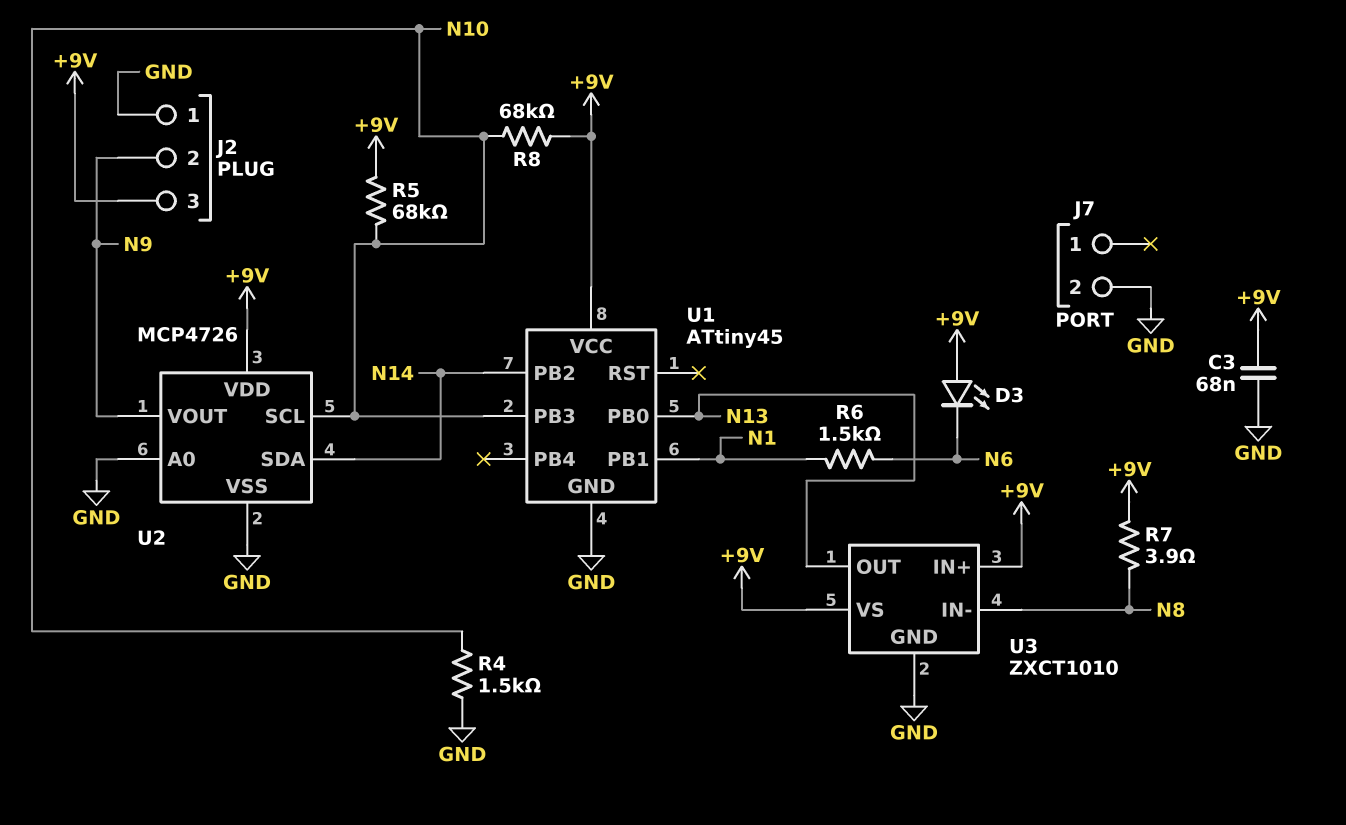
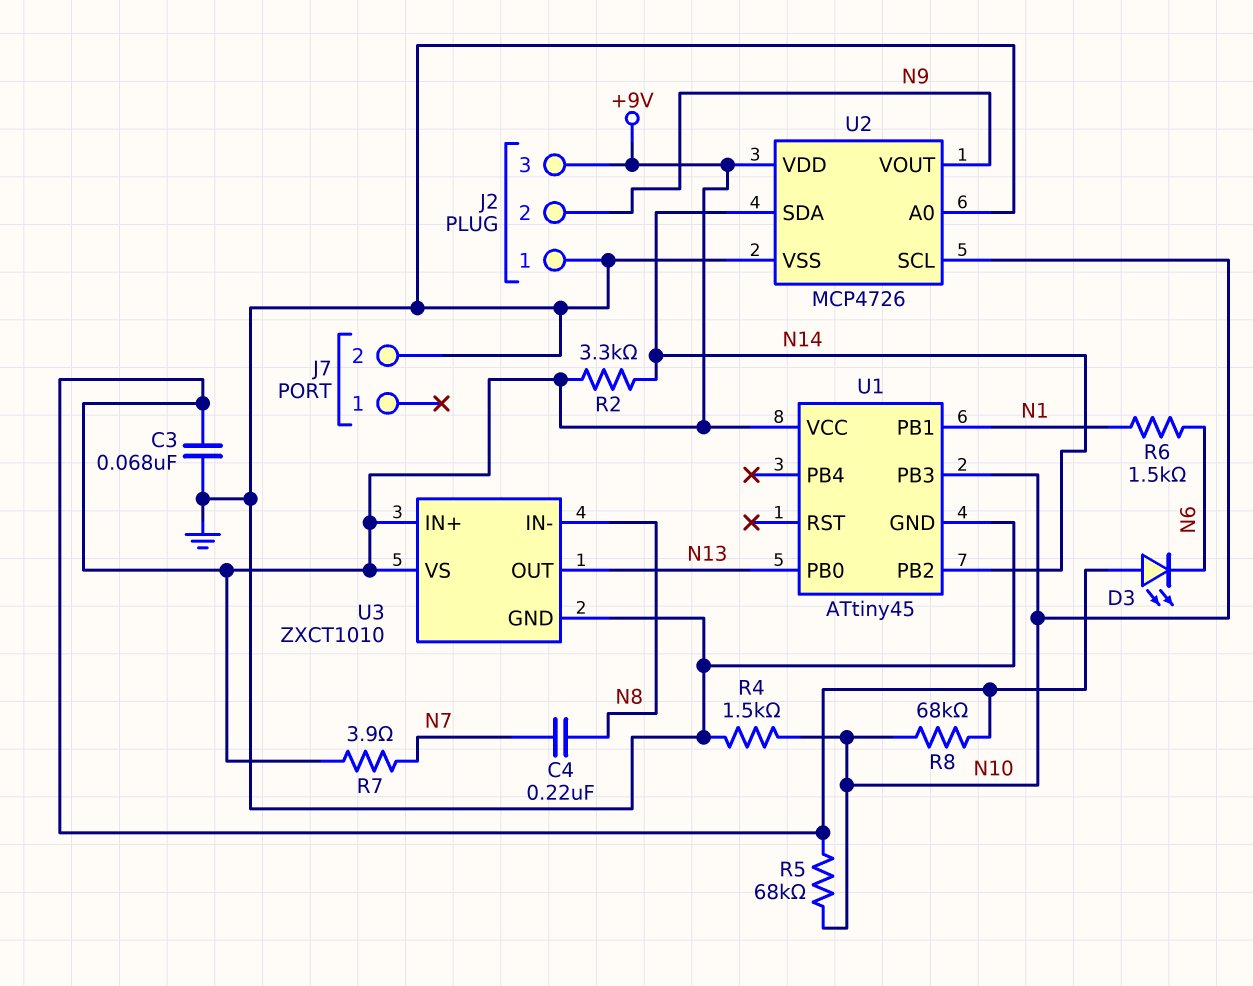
C4: none -> 220nF (N7, N8)
R2: none -> 3.3k (+9V, N14)
R7: 3.9 (+9V, N8) -> 3.9 (+9V, N7)

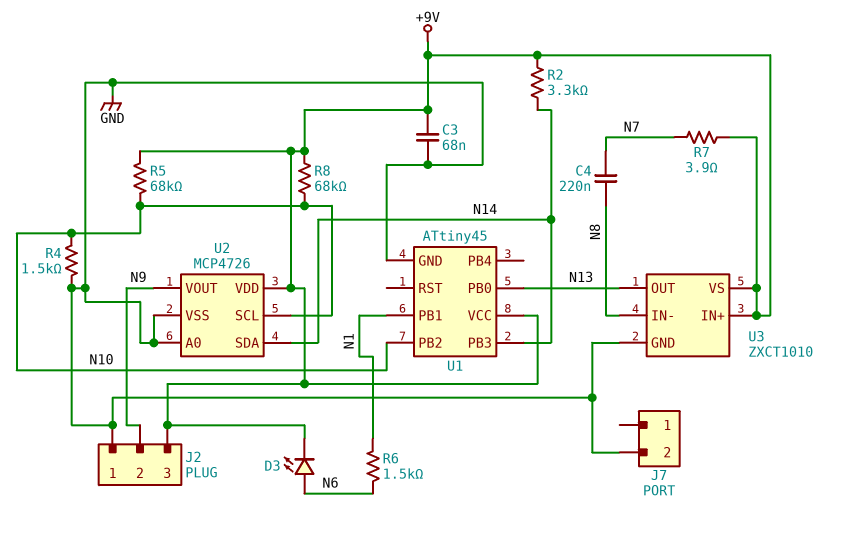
D3: LED (A +9V, K N6) -> LED (A N6, K +9V)
U1 pin PB2: N14 -> N10
U1 pin PB3: N10 -> N14

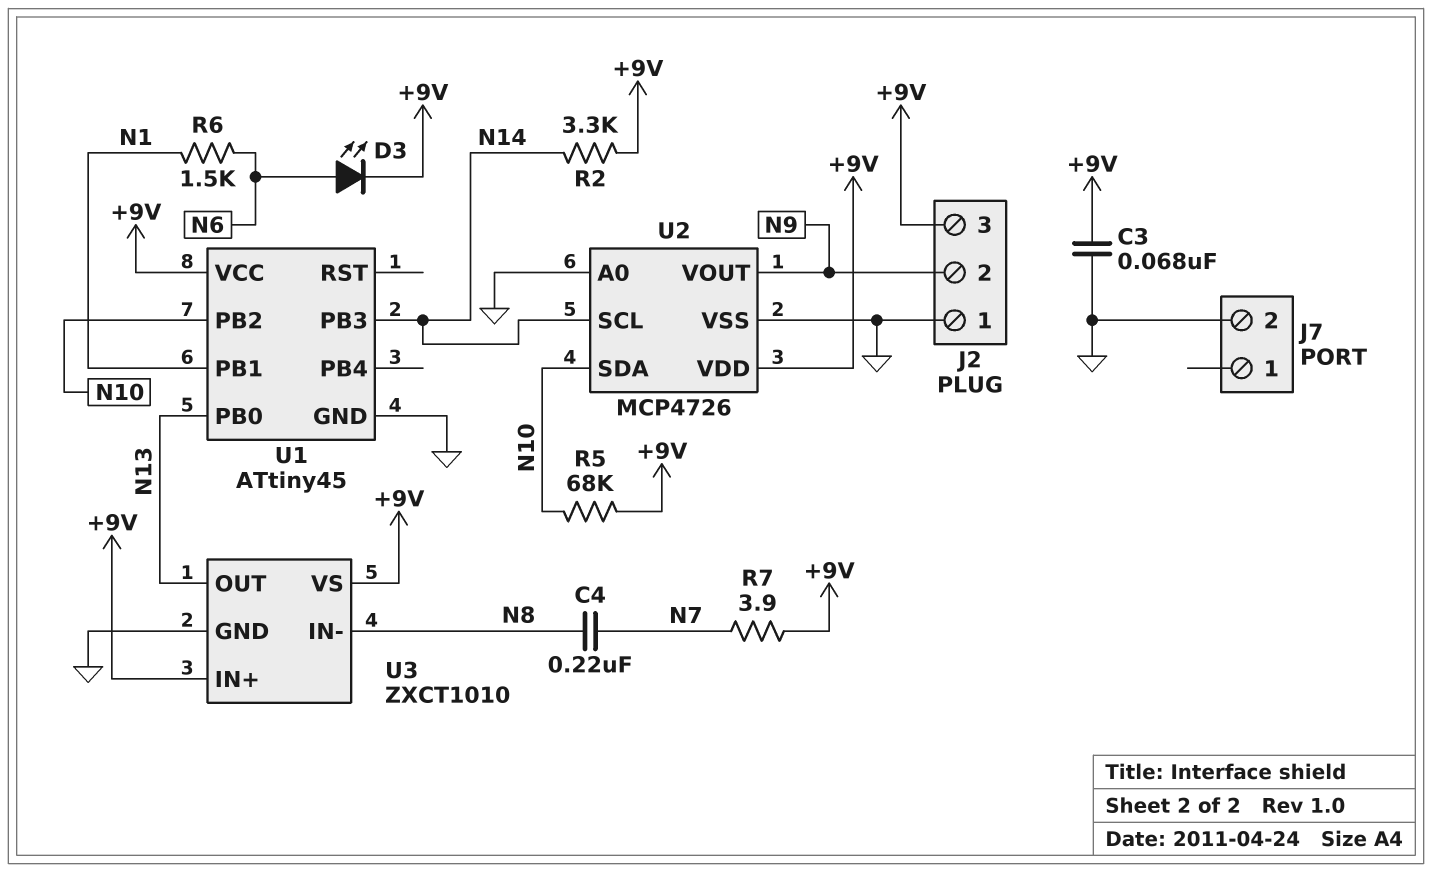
R4: 1.5k (GND, N10) -> none
R8: 68k (+9V, N10) -> none
U2 pin SCL: N10 -> N14
U2 pin SDA: N14 -> N10

